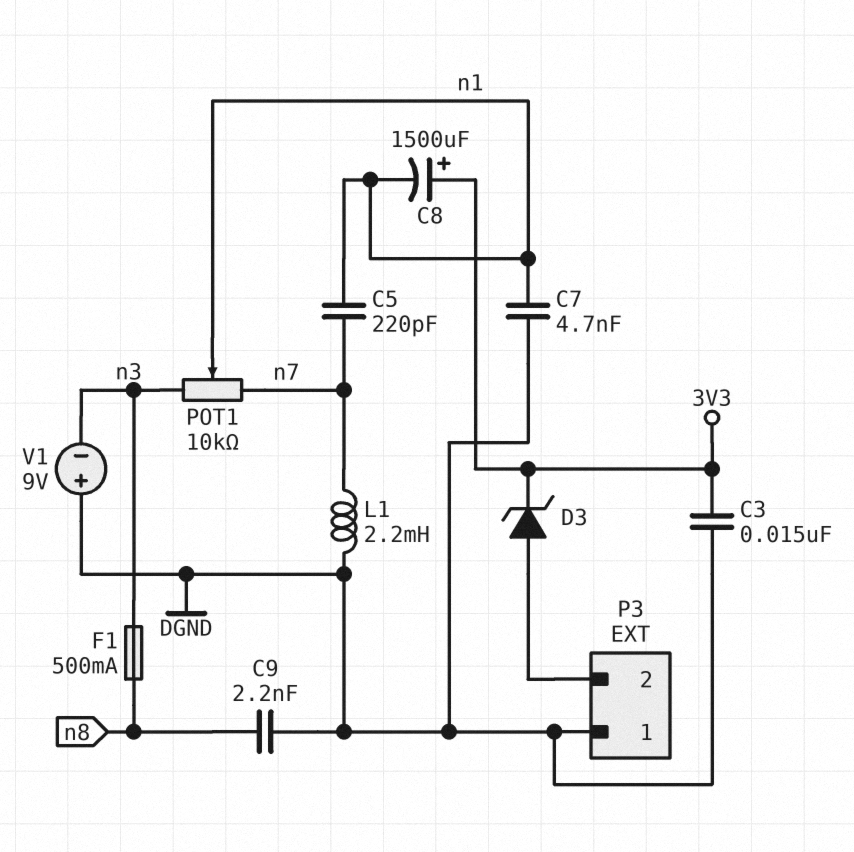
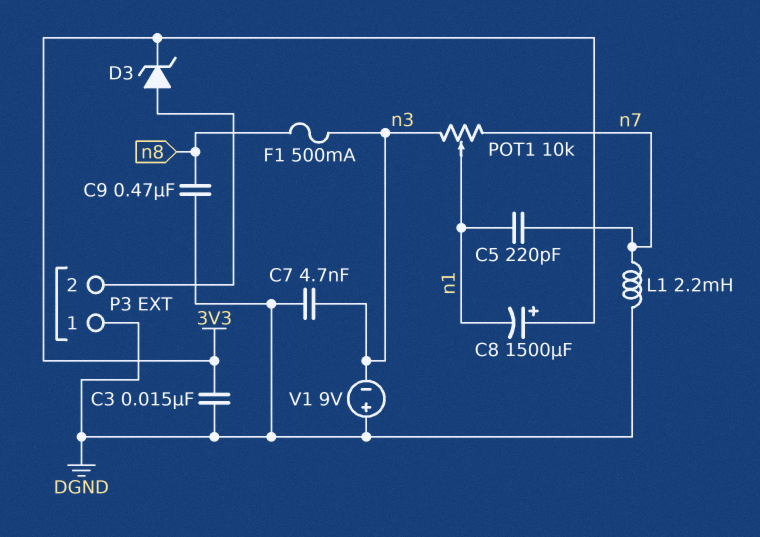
C7: 4.7nF (DGND, n1) -> 4.7nF (DGND, n3)
C9: 2.2nF (DGND, n8) -> 470nF (DGND, n8)

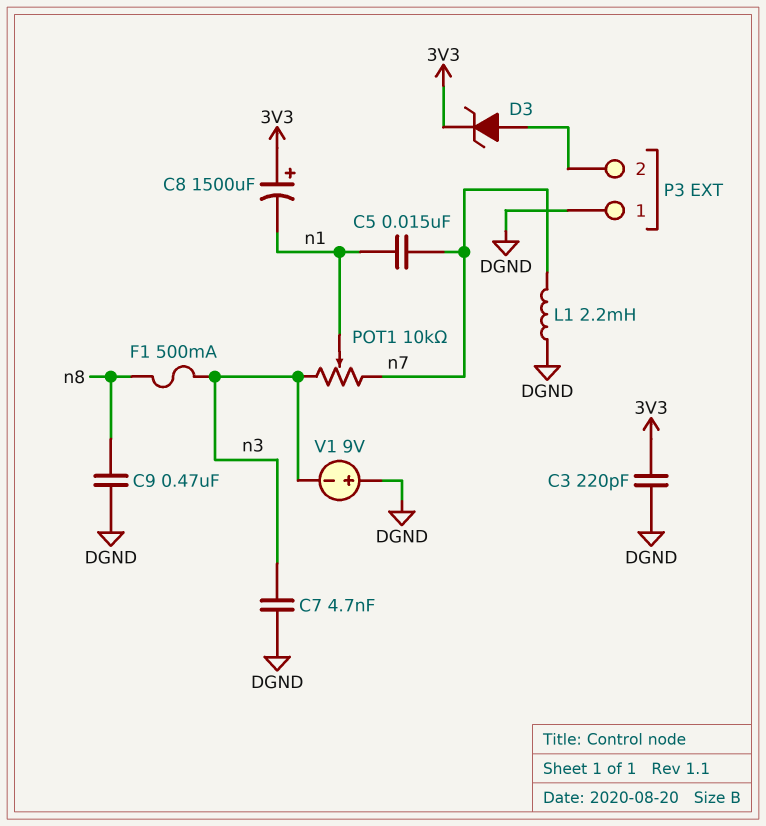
C3: 15nF (3V3, DGND) -> 220pF (3V3, DGND)
C5: 220pF (n1, n7) -> 15nF (n1, n7)

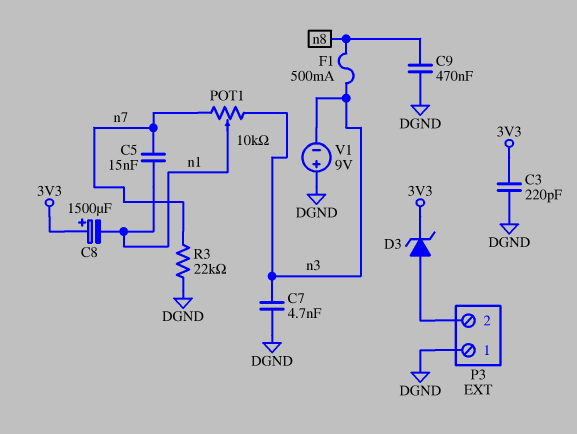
L1: 2.2mH (DGND, n7) -> none
R3: none -> 22k (DGND, n7)

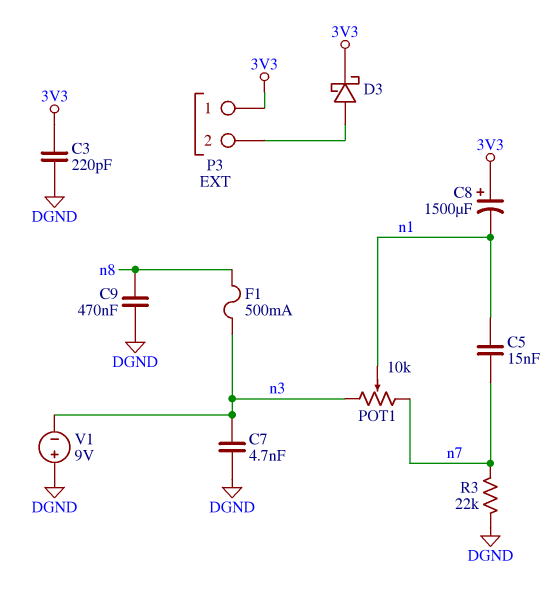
D3: zener (A P3/2, K 3V3) -> schottky (A P3/2, K 3V3)
P3 pin 1: DGND -> 3V3

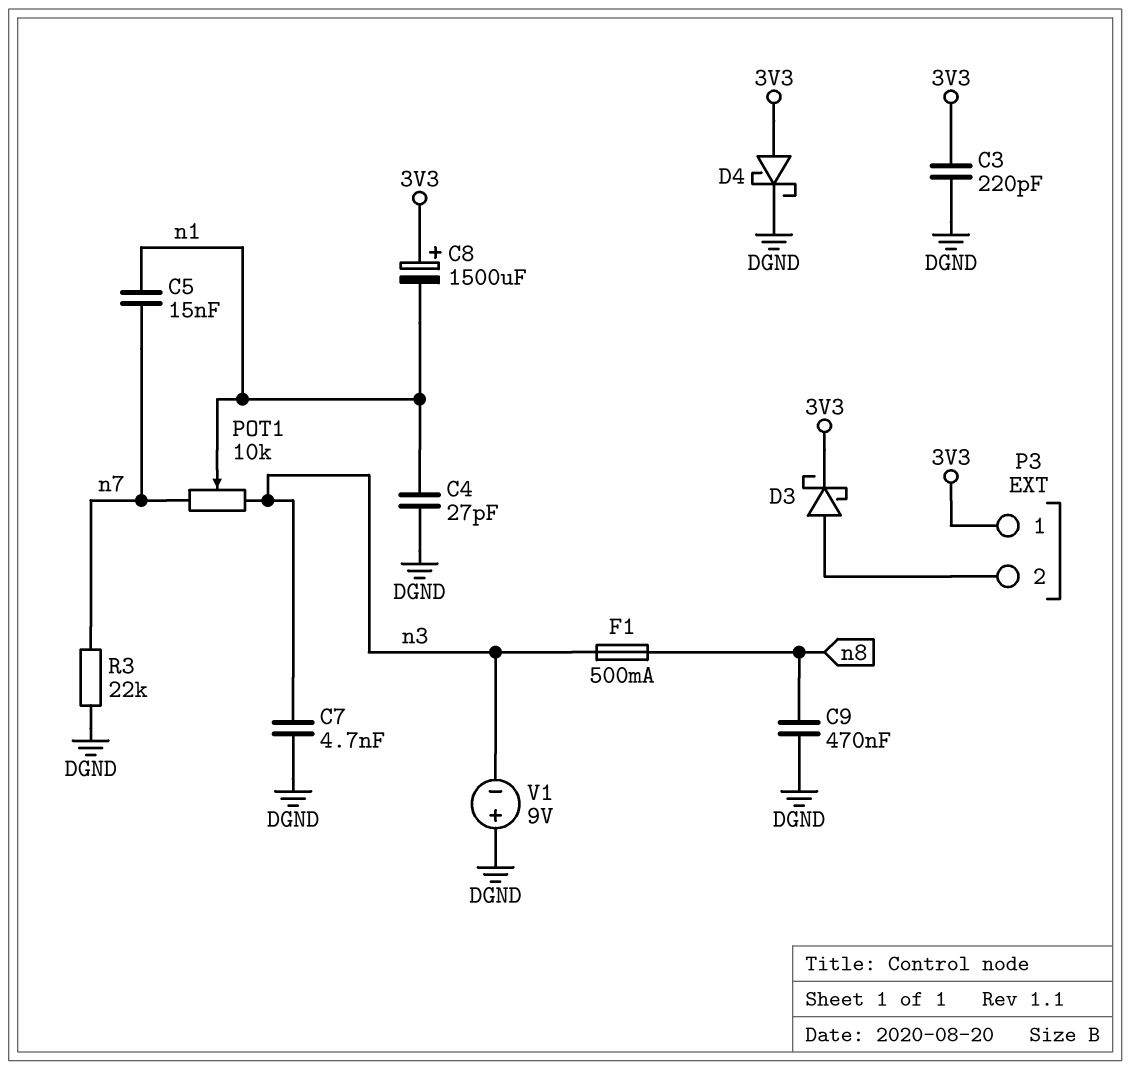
C4: none -> 27pF (DGND, n1)
D4: none -> schottky (A 3V3, K DGND)

